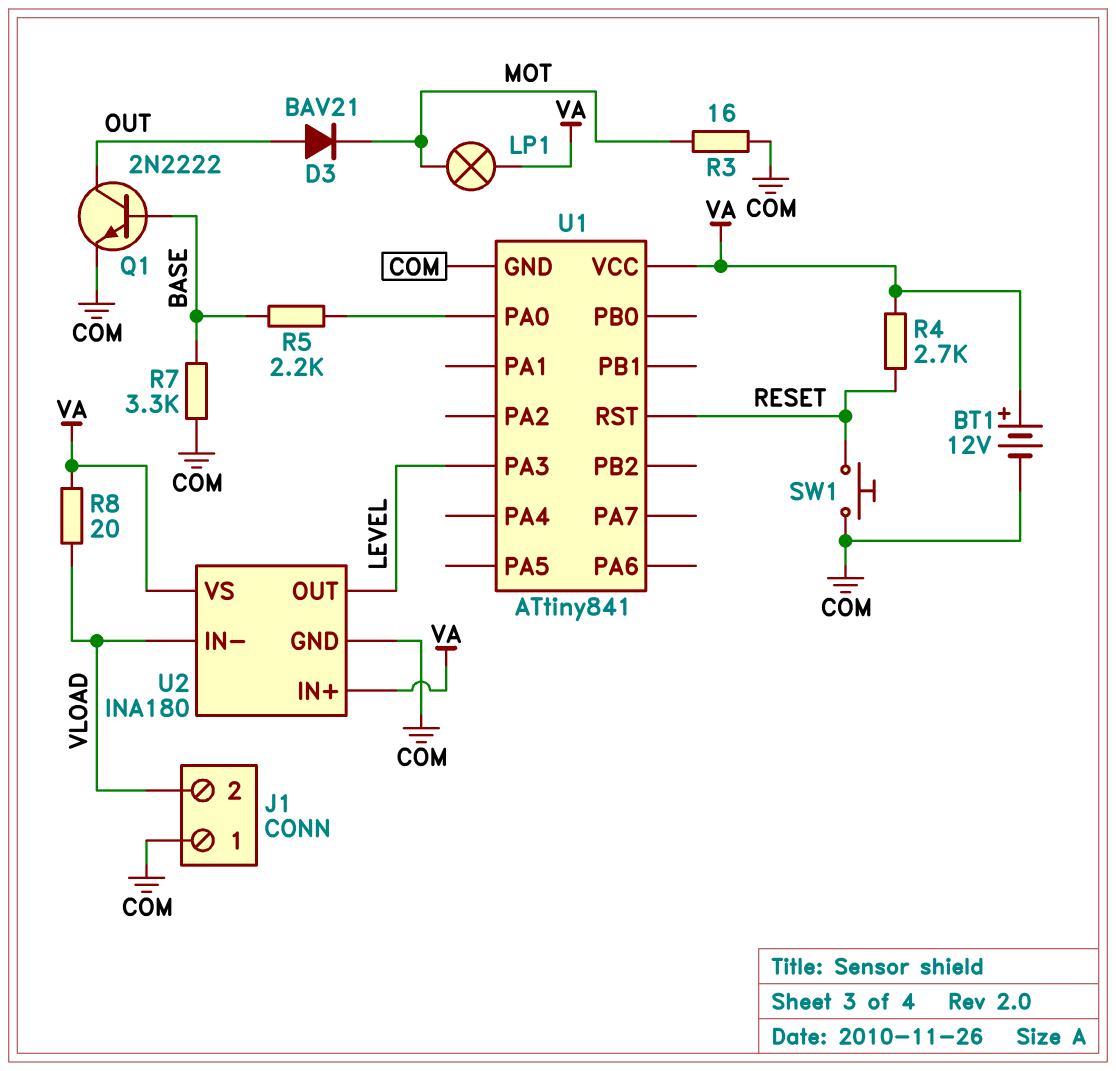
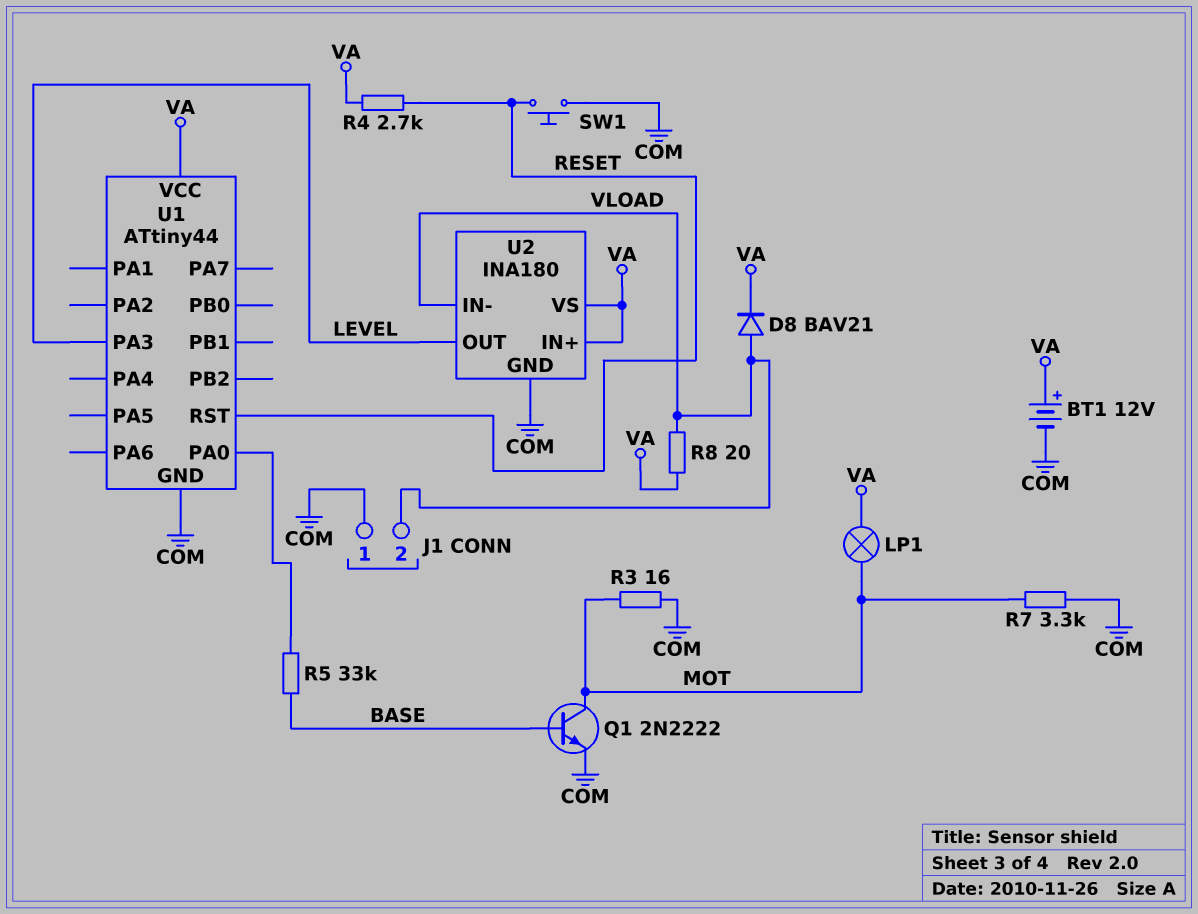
D3: diode BAV21 (A OUT, K MOT) -> none
D8: none -> diode BAV21 (A VLOAD, K VA)
Q1: NPN 2N2222 (B BASE, C OUT, E COM) -> NPN 2N2222 (B BASE, C MOT, E COM)
R5: 2.2k (BASE, U1/PA0) -> 33k (BASE, U1/PA0)
R7: 3.3k (BASE, COM) -> 3.3k (COM, MOT)
U1: ATtiny841 -> ATtiny44

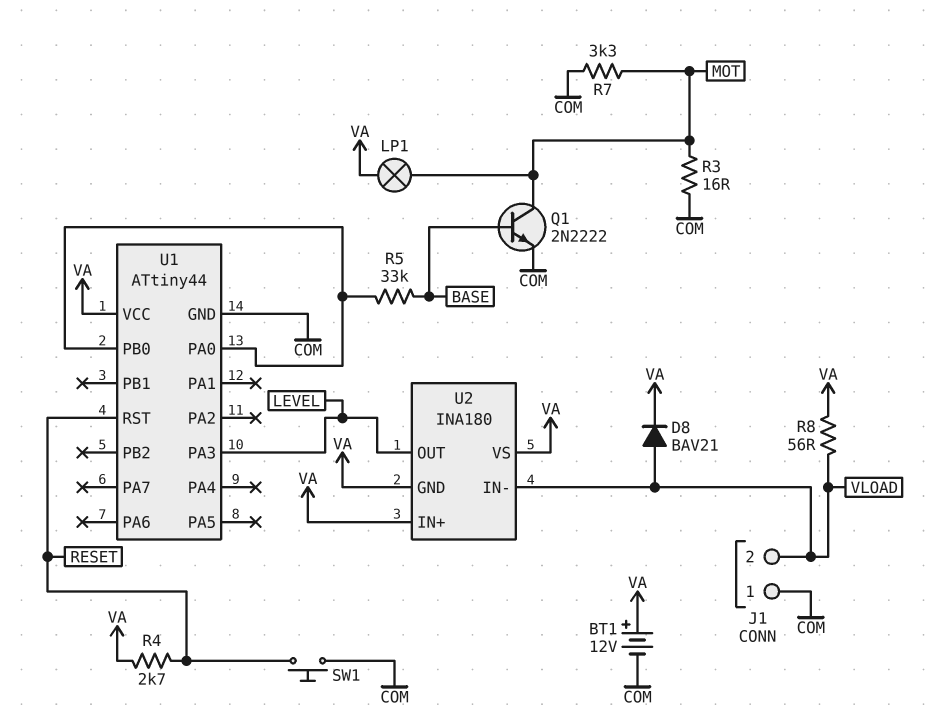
R8: 20 (VA, VLOAD) -> 56 (VA, VLOAD)
U1 pin PB0: none -> U1/PA0
U2 pin GND: COM -> VA

